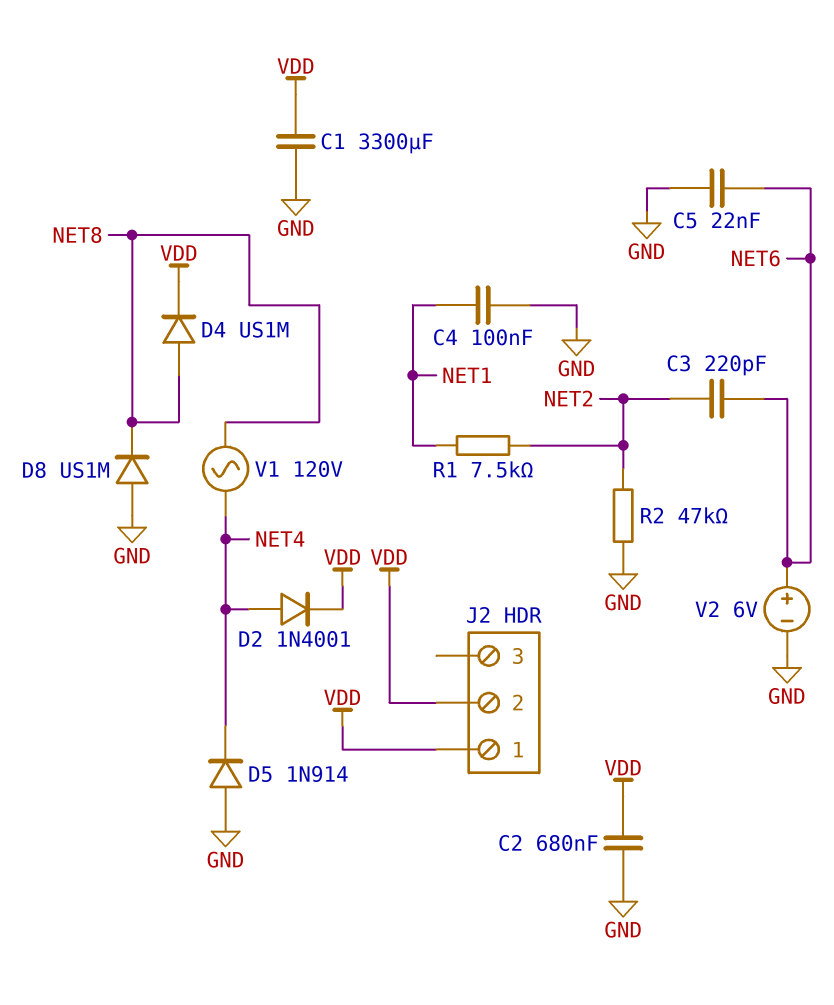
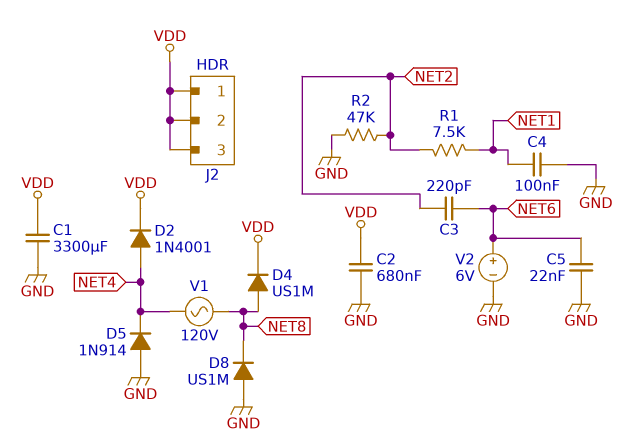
J2 pin 3: none -> VDD

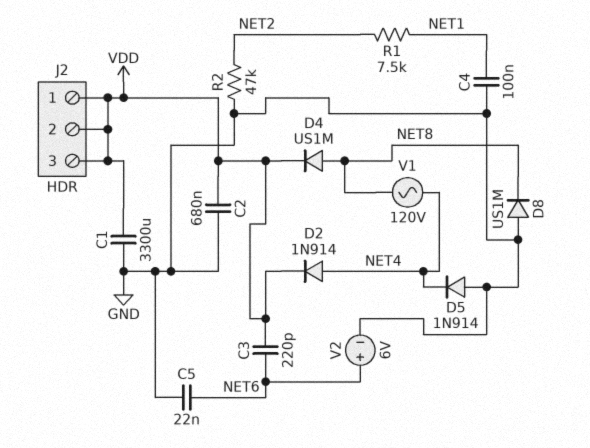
C3: 220pF (NET2, NET6) -> 220pF (NET6, VDD)
D2: diode 1N4001 (A NET4, K VDD) -> diode 1N914 (A NET4, K VDD)

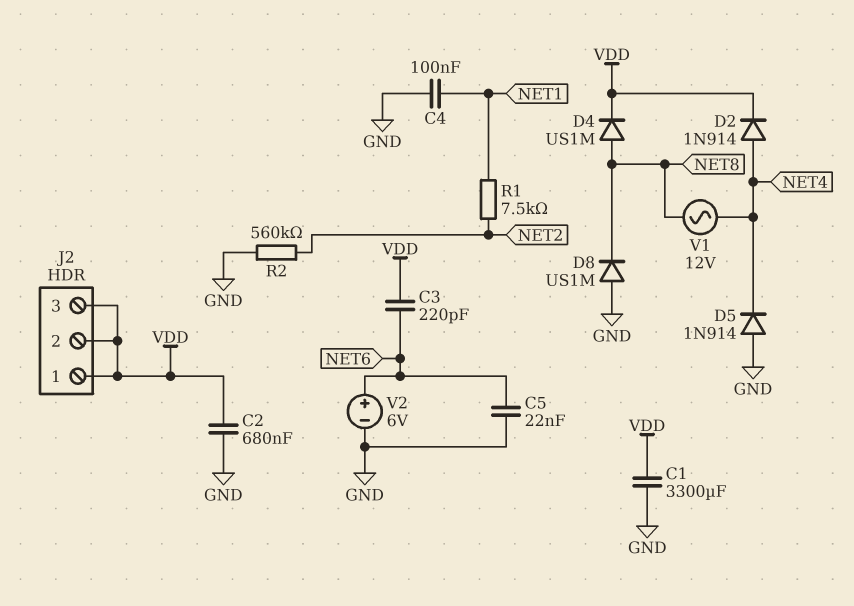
R2: 47k (GND, NET2) -> 560k (GND, NET2)
V1: AC 120V (NET4, NET8) -> AC 12V (NET4, NET8)

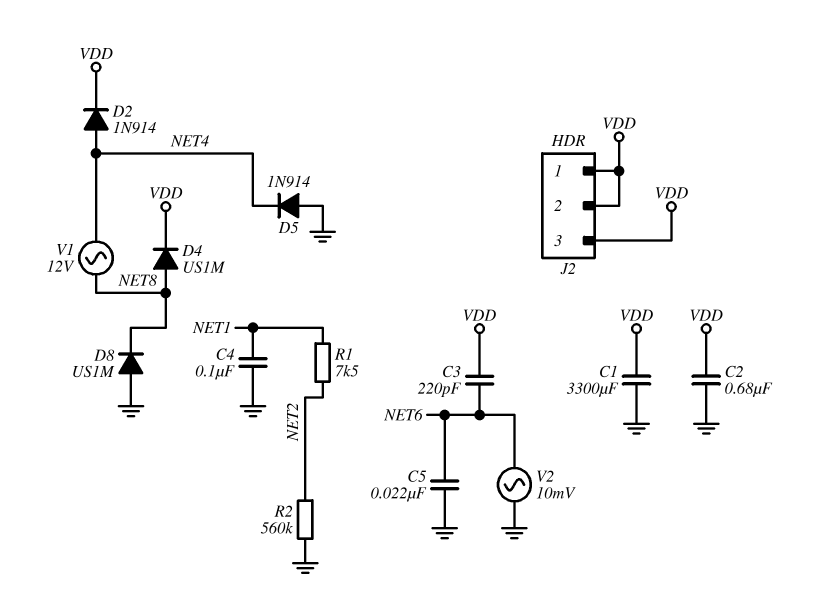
V2: 6V (plus NET6, minus GND) -> AC 10mV (GND, NET6)

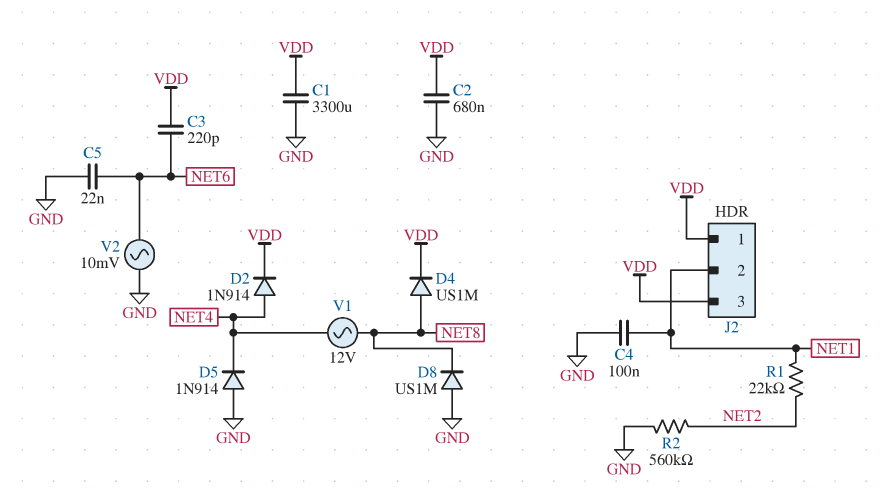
J2 pin 2: VDD -> NET1
R1: 7.5k (NET1, NET2) -> 22k (NET1, NET2)

